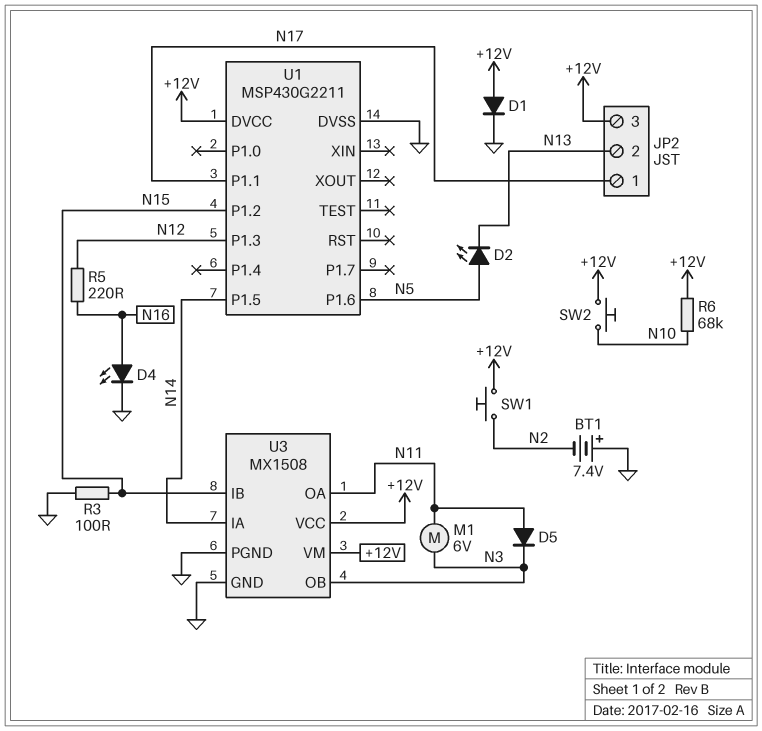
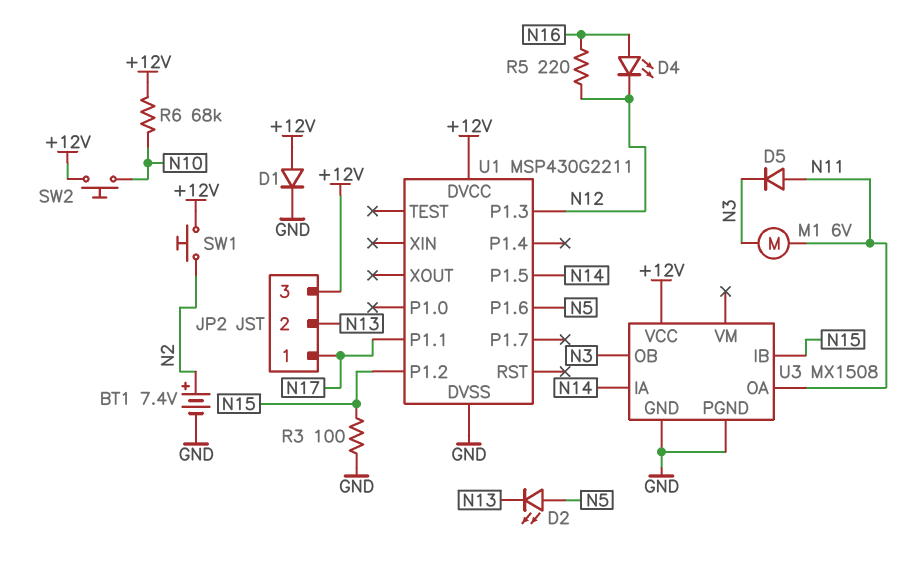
BT1: 7.4V (plus GND, minus N2) -> 7.4V (plus N2, minus GND)
D4: LED (A N16, K GND) -> LED (A N16, K N12)
U3 pin VM: +12V -> none

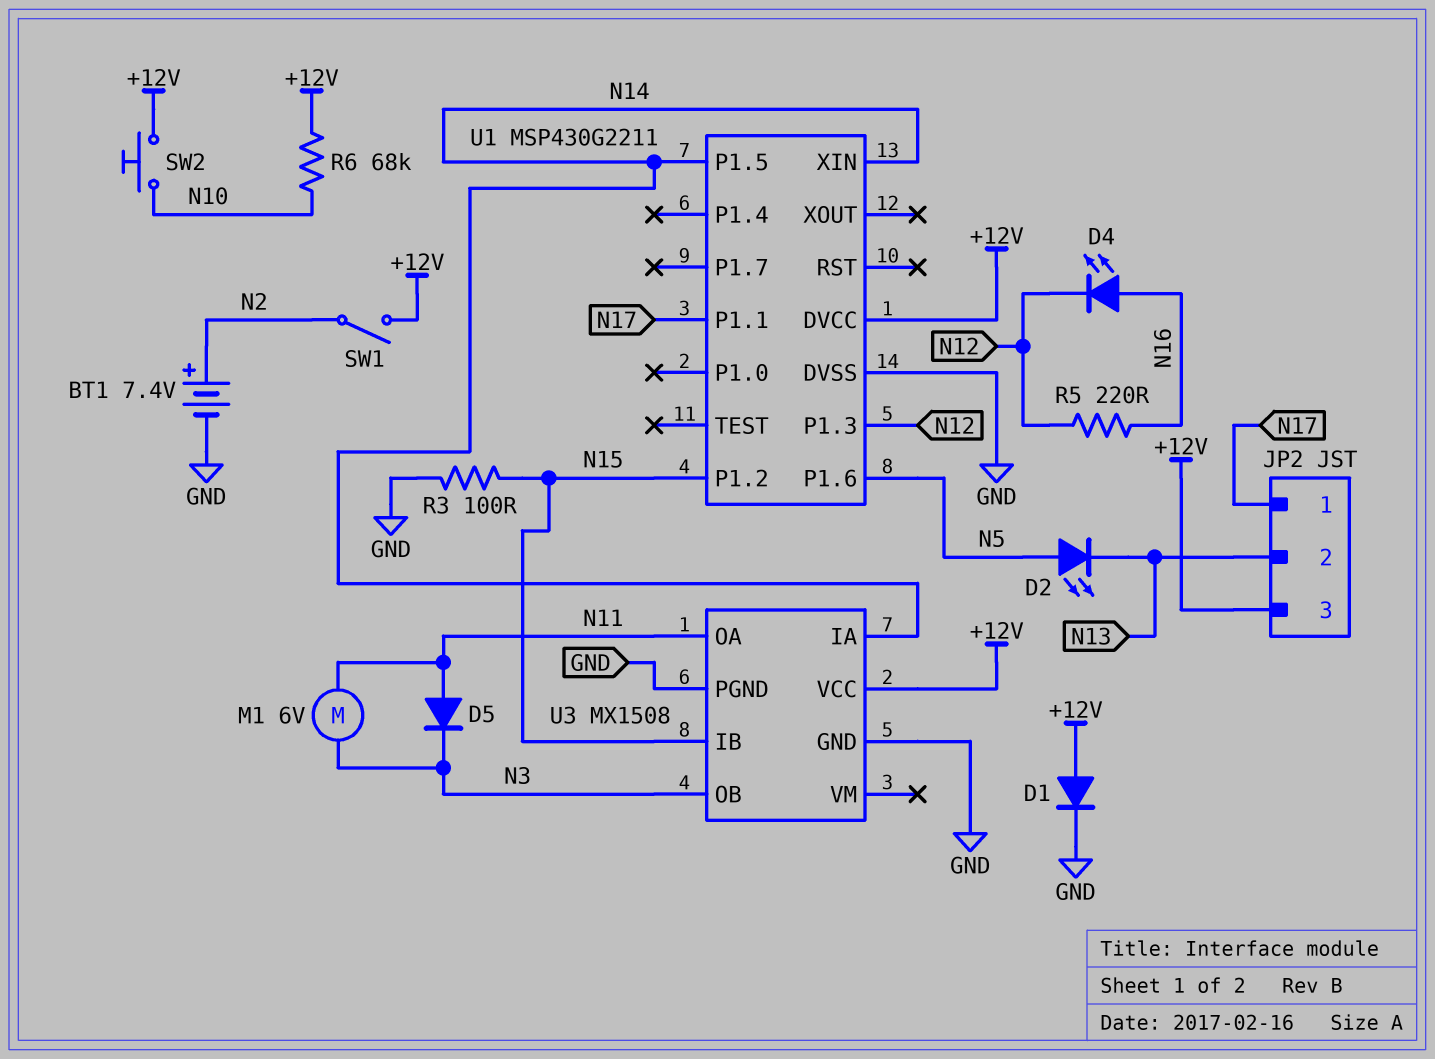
SW1: button (+12V, N2) -> switch (+12V, N2)
U1 pin XIN: none -> N14

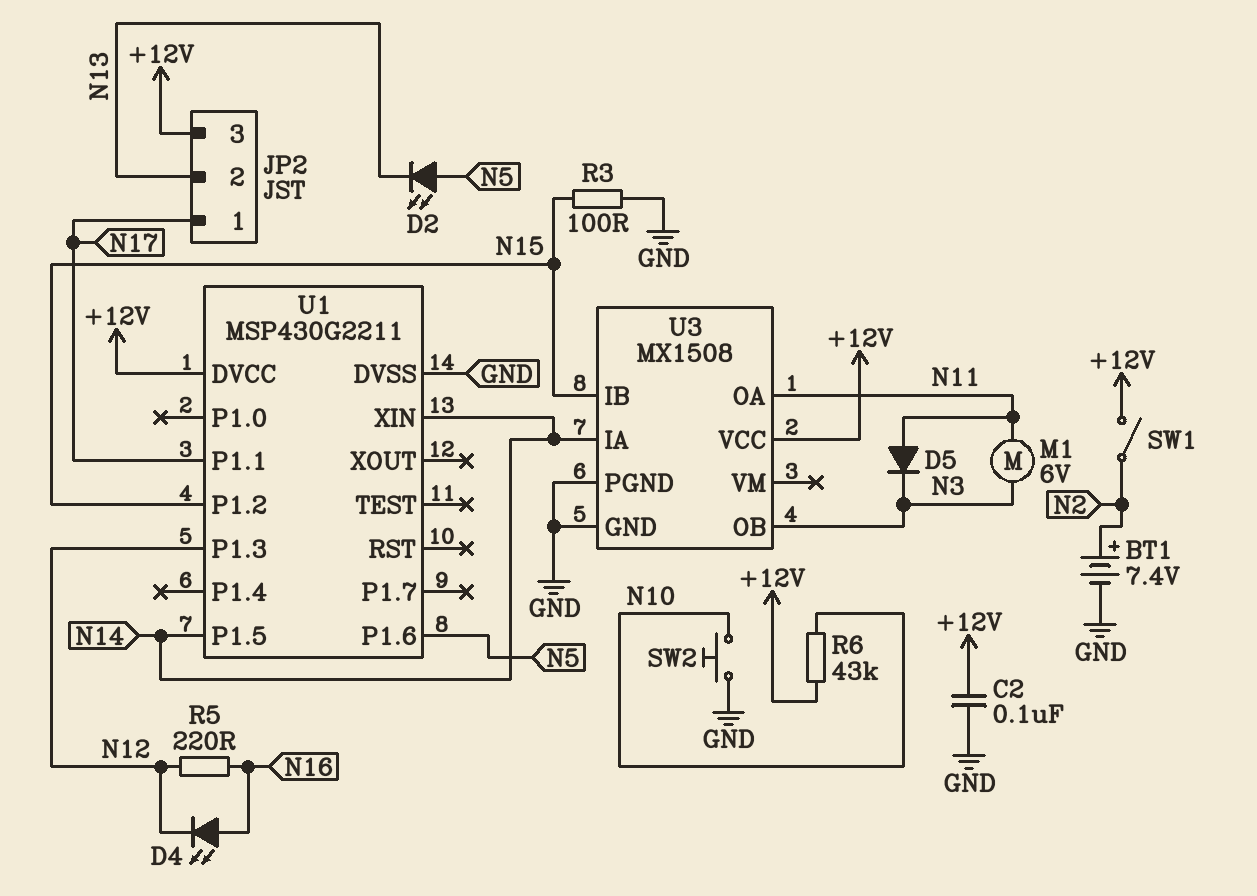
C2: none -> 100nF (+12V, GND)
D1: diode (A +12V, K GND) -> none
R6: 68k (+12V, N10) -> 43k (+12V, N10)
SW2: button (+12V, N10) -> button (GND, N10)

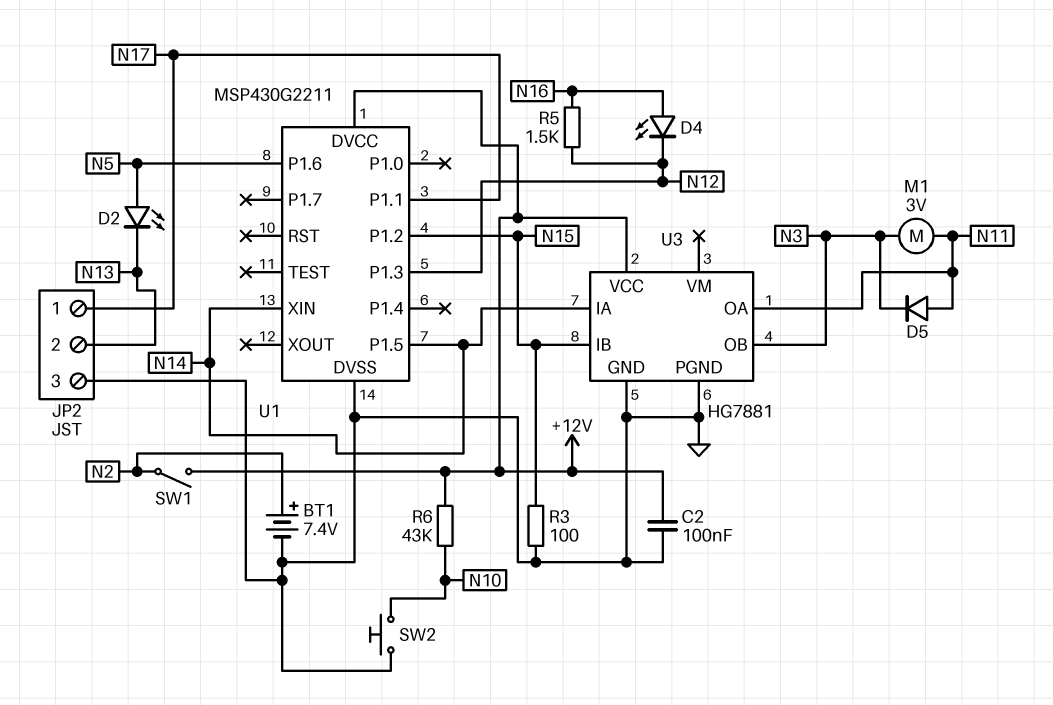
JP2 pin 3: +12V -> GND
M1: motor 6V (N3, N11) -> motor 3V (N3, N11)
R5: 220 (N12, N16) -> 1.5k (N12, N16)
U3: MX1508 -> HG7881

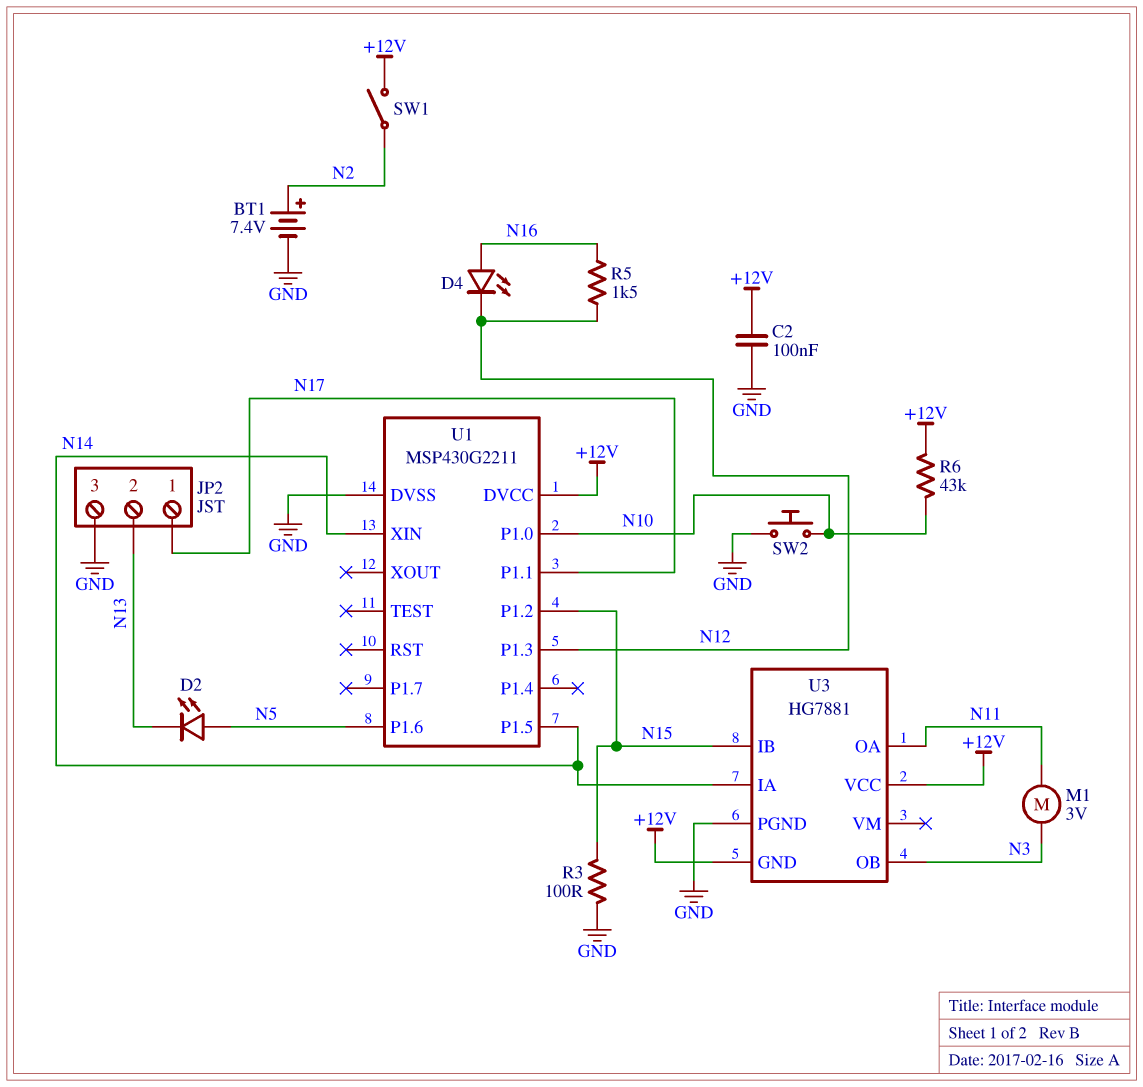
D5: diode (A N11, K N3) -> none
U1 pin P1.0: none -> N10
U3 pin GND: GND -> +12V

